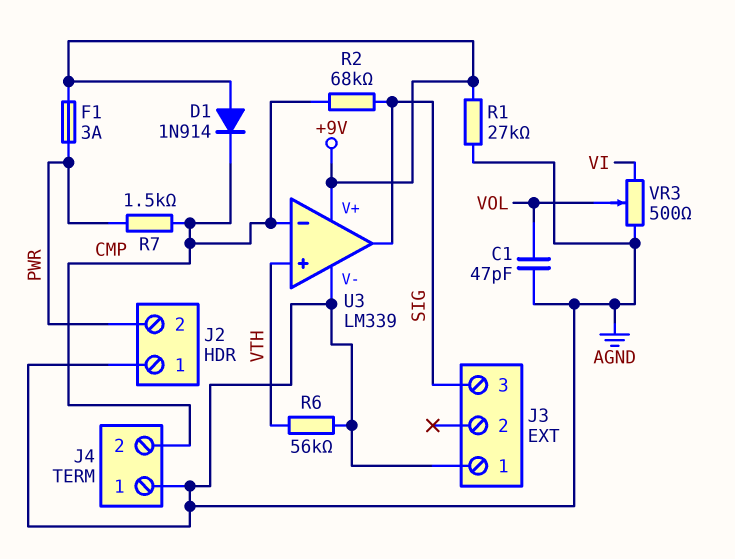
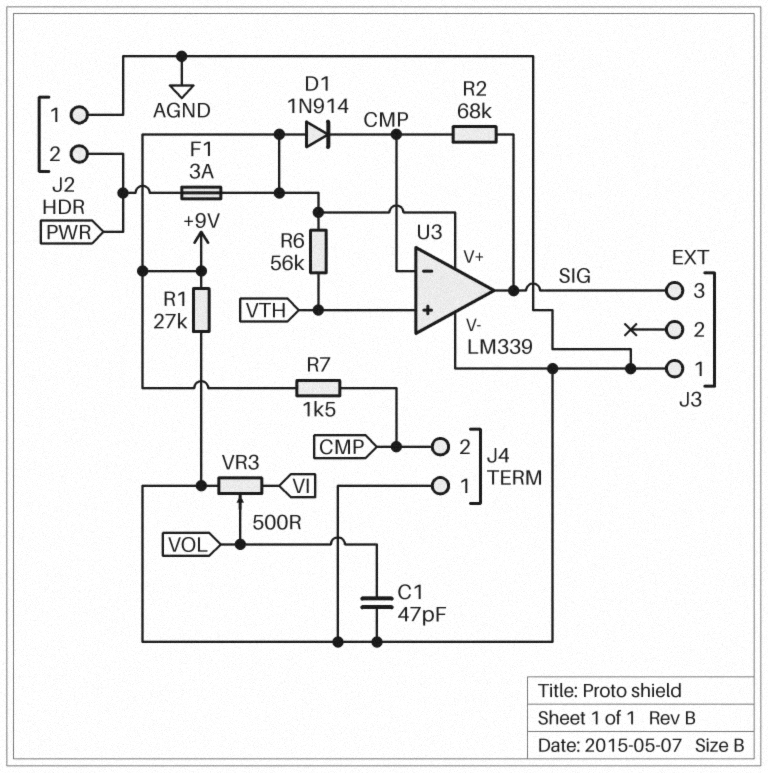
R6: 56k (AGND, VTH) -> 56k (+9V, VTH)
R7: 1.5k (CMP, PWR) -> 1.5k (+9V, CMP)

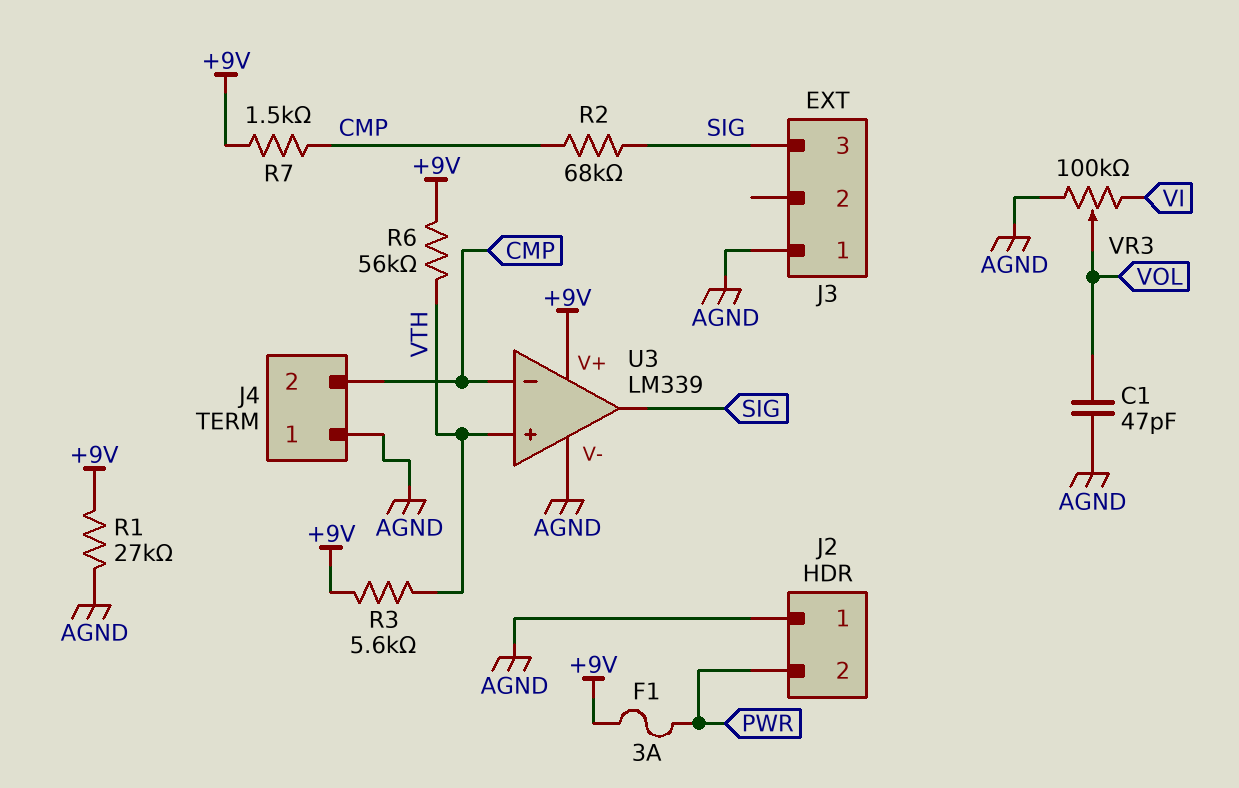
D1: diode 1N914 (A +9V, K CMP) -> none
R3: none -> 5.6k (+9V, VTH)
VR3: 500 (AGND, VI, wiper VOL) -> 100k (AGND, VI, wiper VOL)

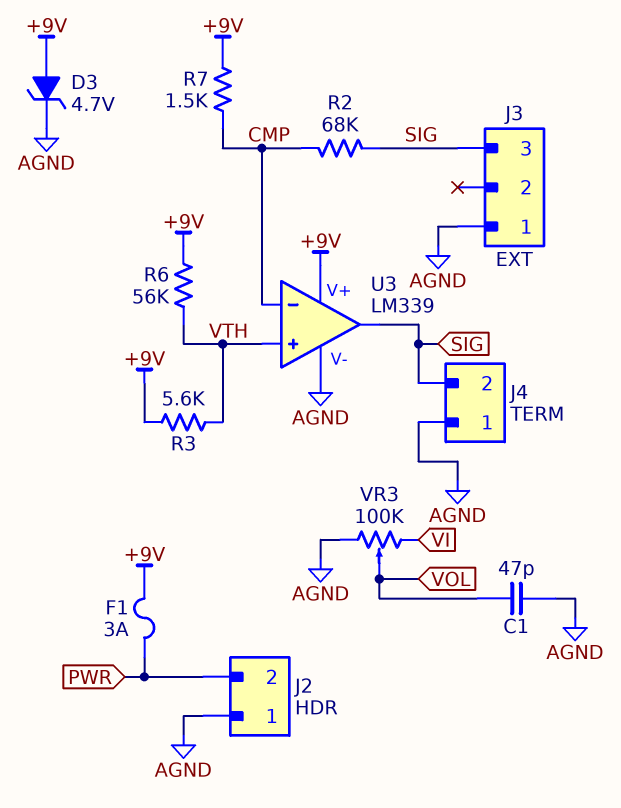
D3: none -> zener 4.7V (A +9V, K AGND)
J4 pin 2: CMP -> SIG
R1: 27k (+9V, AGND) -> none

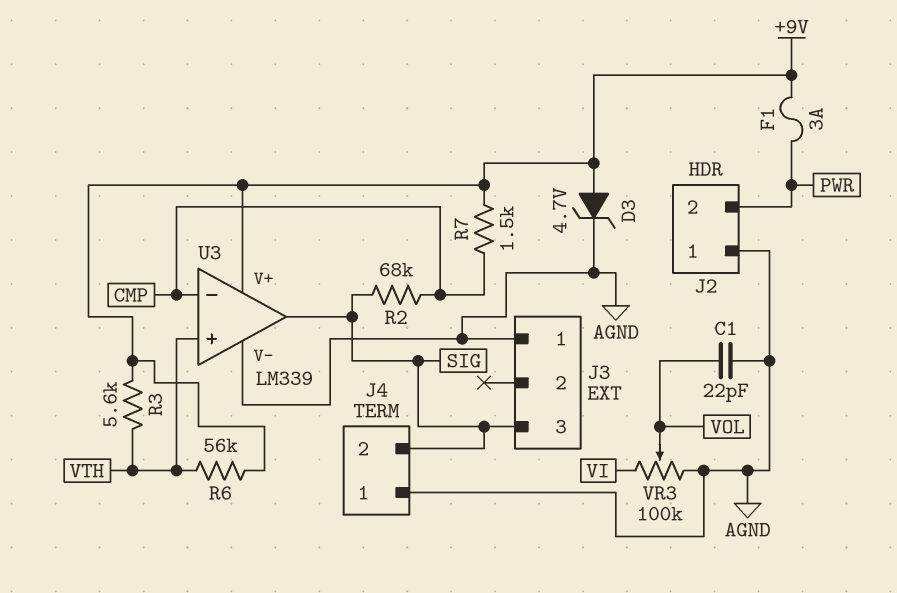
C1: 47pF (AGND, VOL) -> 22pF (AGND, VOL)

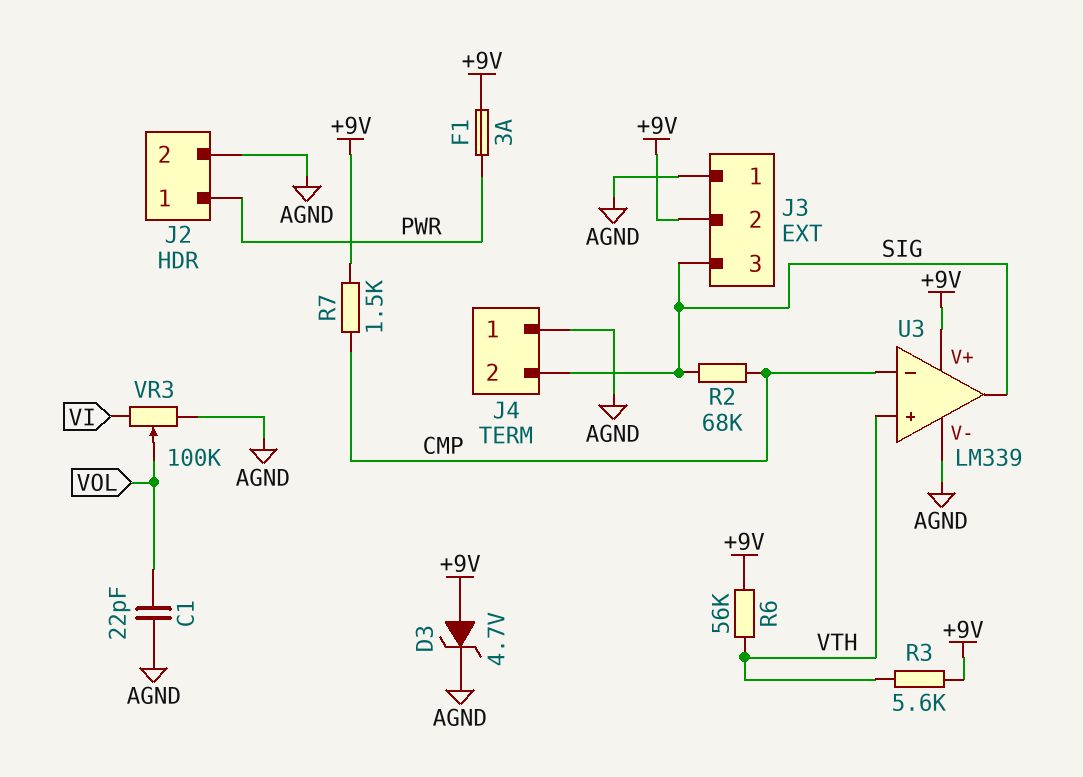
J2 pin 1: AGND -> PWR
J2 pin 2: PWR -> AGND
J3 pin 2: none -> +9V

